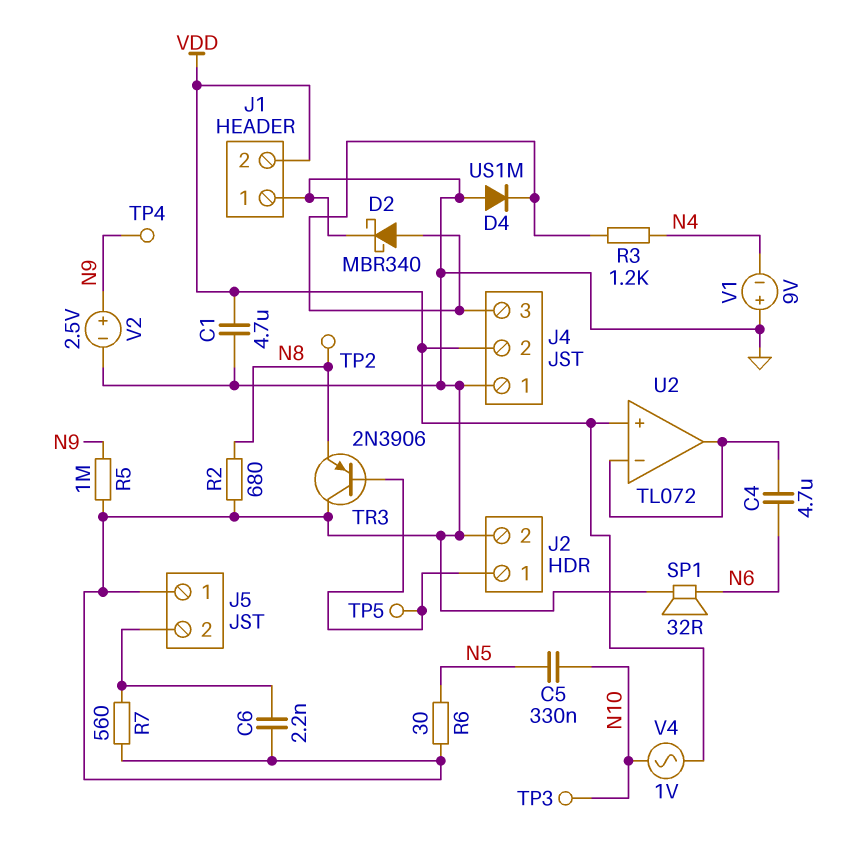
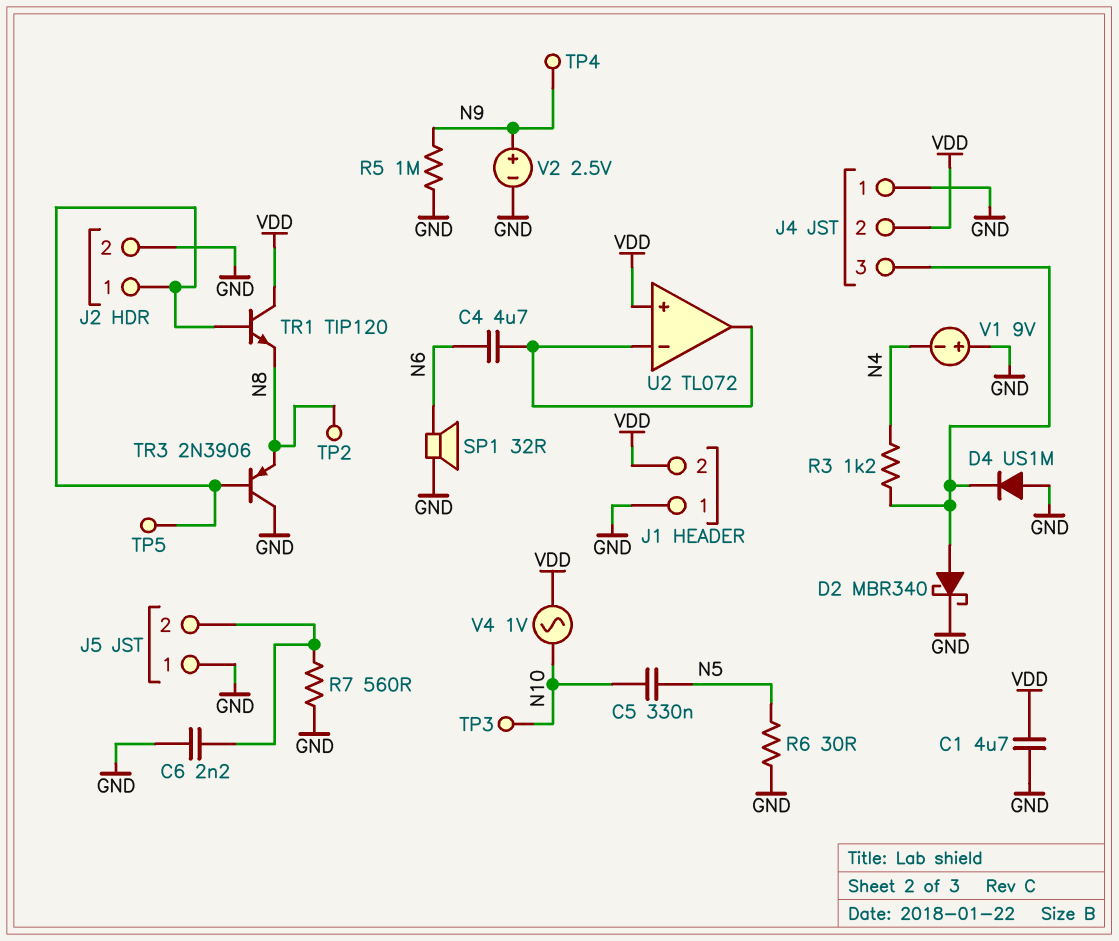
R2: 680 (GND, N8) -> none
TR1: none -> NPN TIP120 (B J2/1, C VDD, E N8)

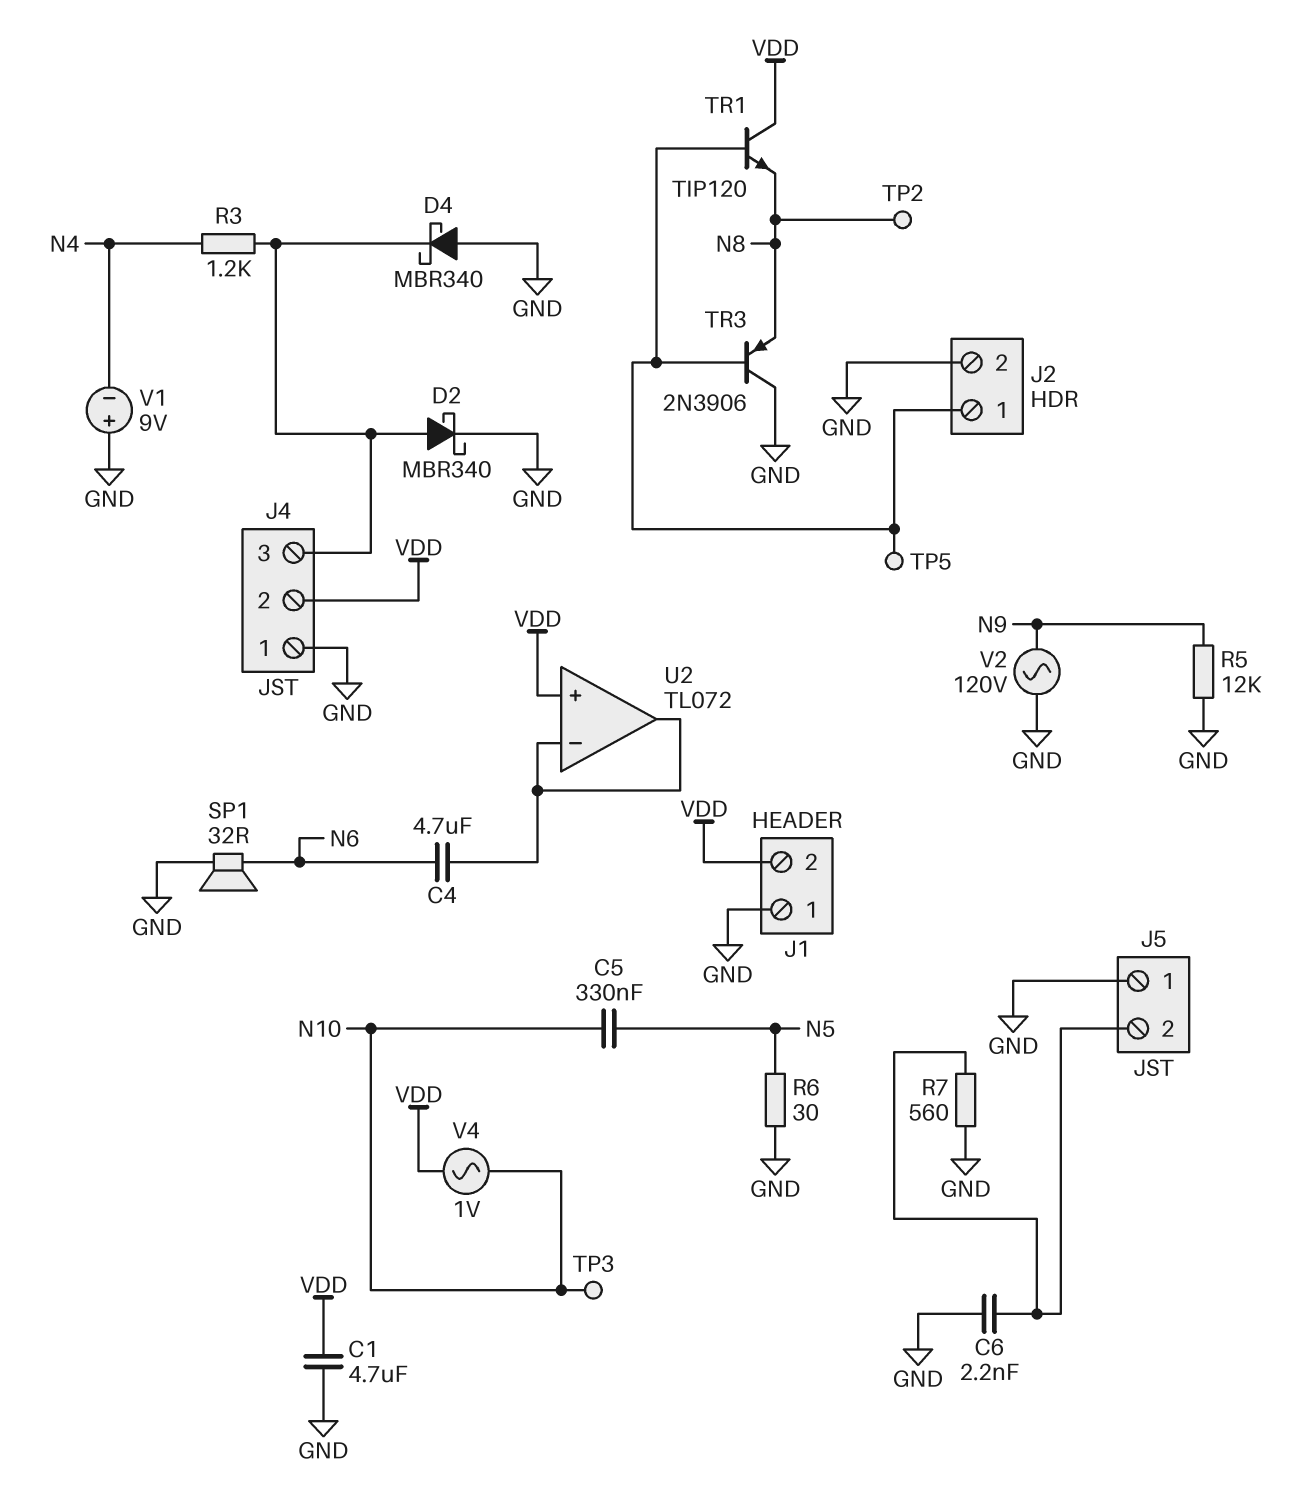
D4: diode US1M (A GND, K J4/3) -> schottky MBR340 (A GND, K J4/3)
R5: 1M (GND, N9) -> 12k (GND, N9)
TP4: test point (N9) -> none
V2: 2.5V (plus N9, minus GND) -> AC 120V (GND, N9)

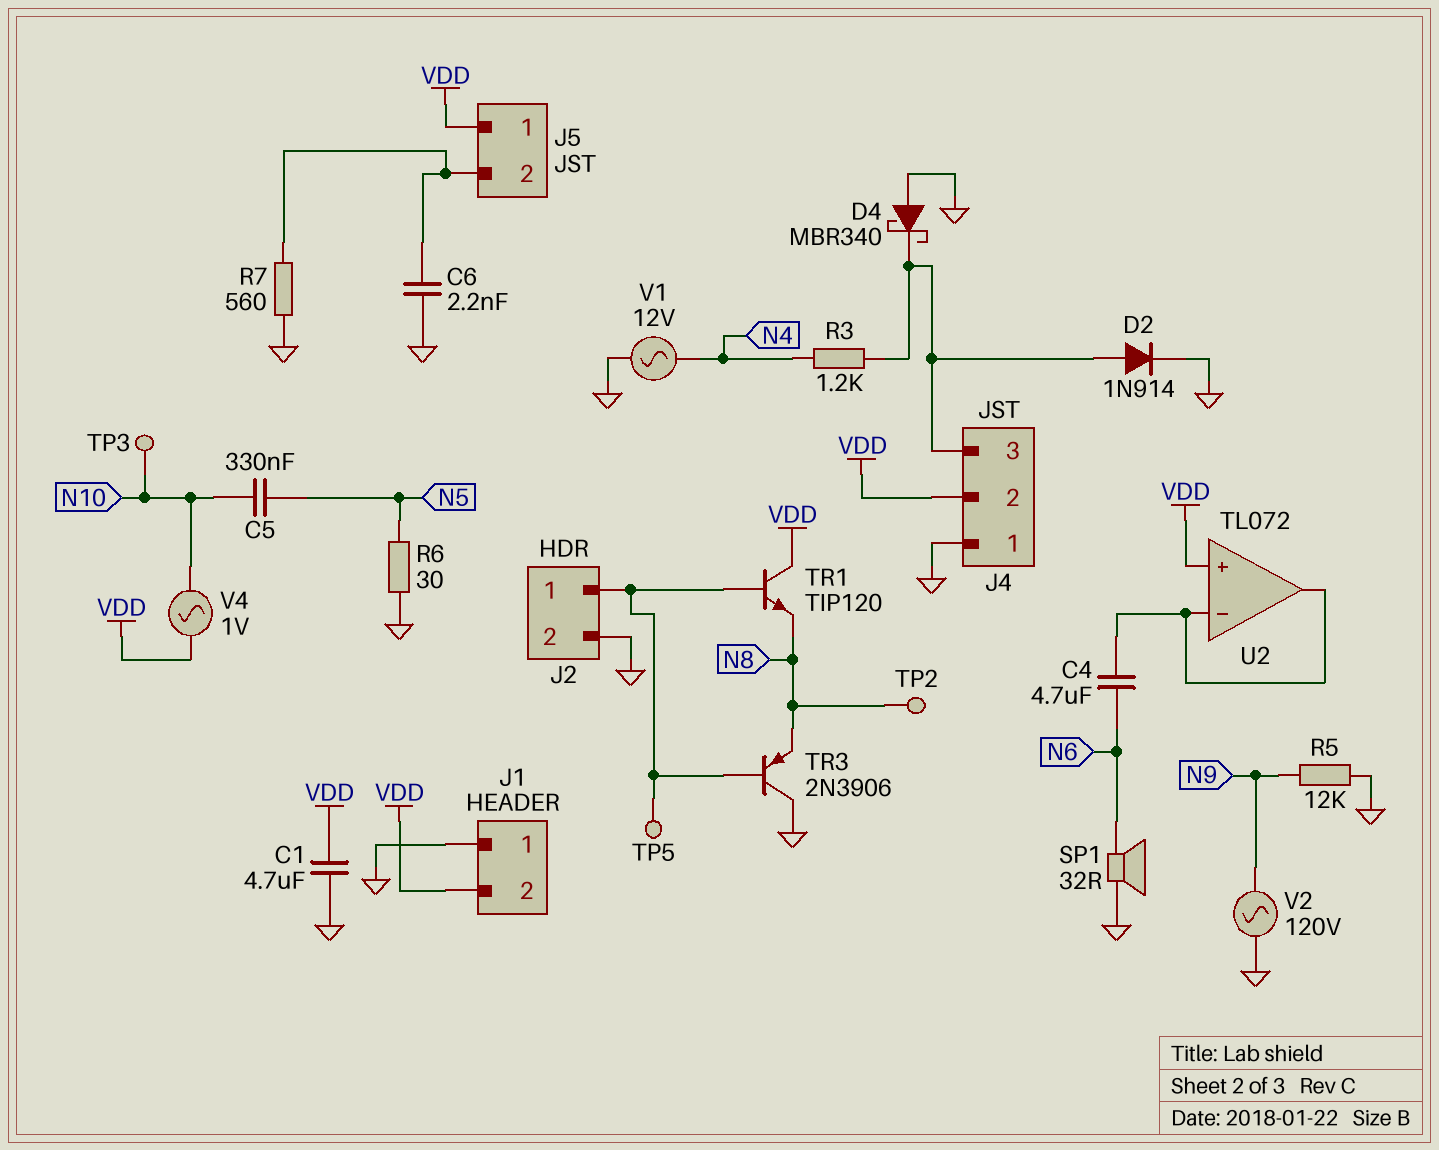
D2: schottky MBR340 (A J4/3, K GND) -> diode 1N914 (A J4/3, K GND)
J5 pin 1: GND -> VDD
V1: 9V (plus GND, minus N4) -> AC 12V (GND, N4)

